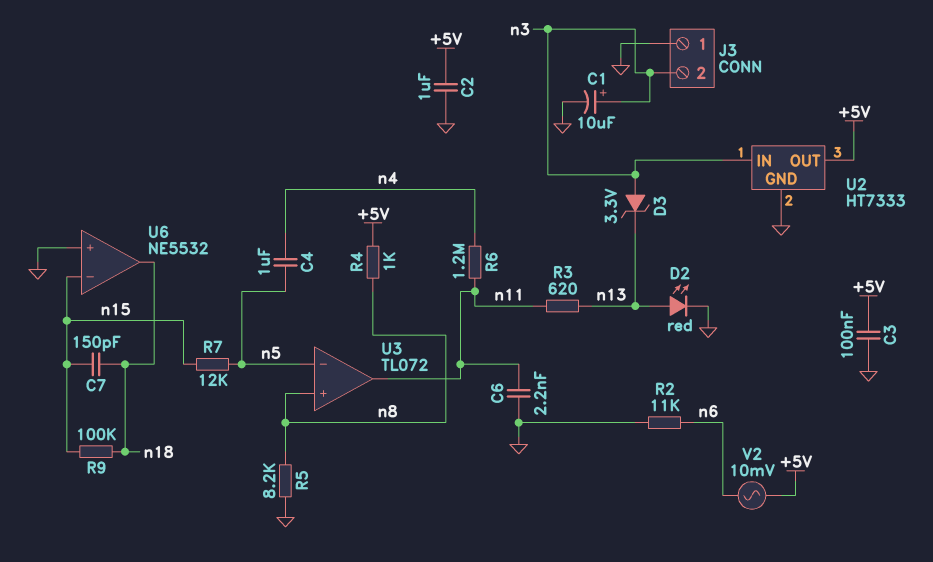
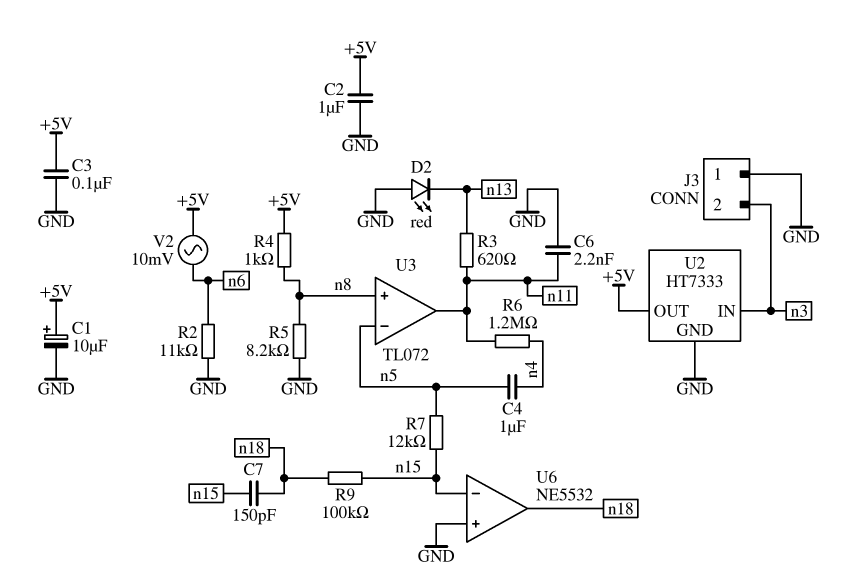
C1: 10uF (plus n3, minus GND) -> 10uF (plus +5V, minus GND)
D2: LED red (A n13, K GND) -> LED red (A GND, K n13)
D3: zener 3.3V (A n3, K n13) -> none

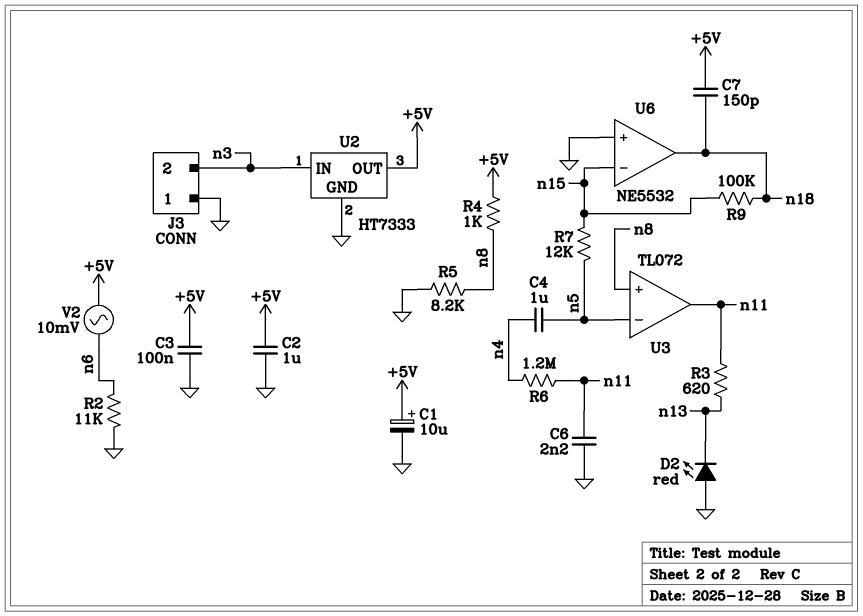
C7: 150pF (n15, n18) -> 150pF (+5V, n18)

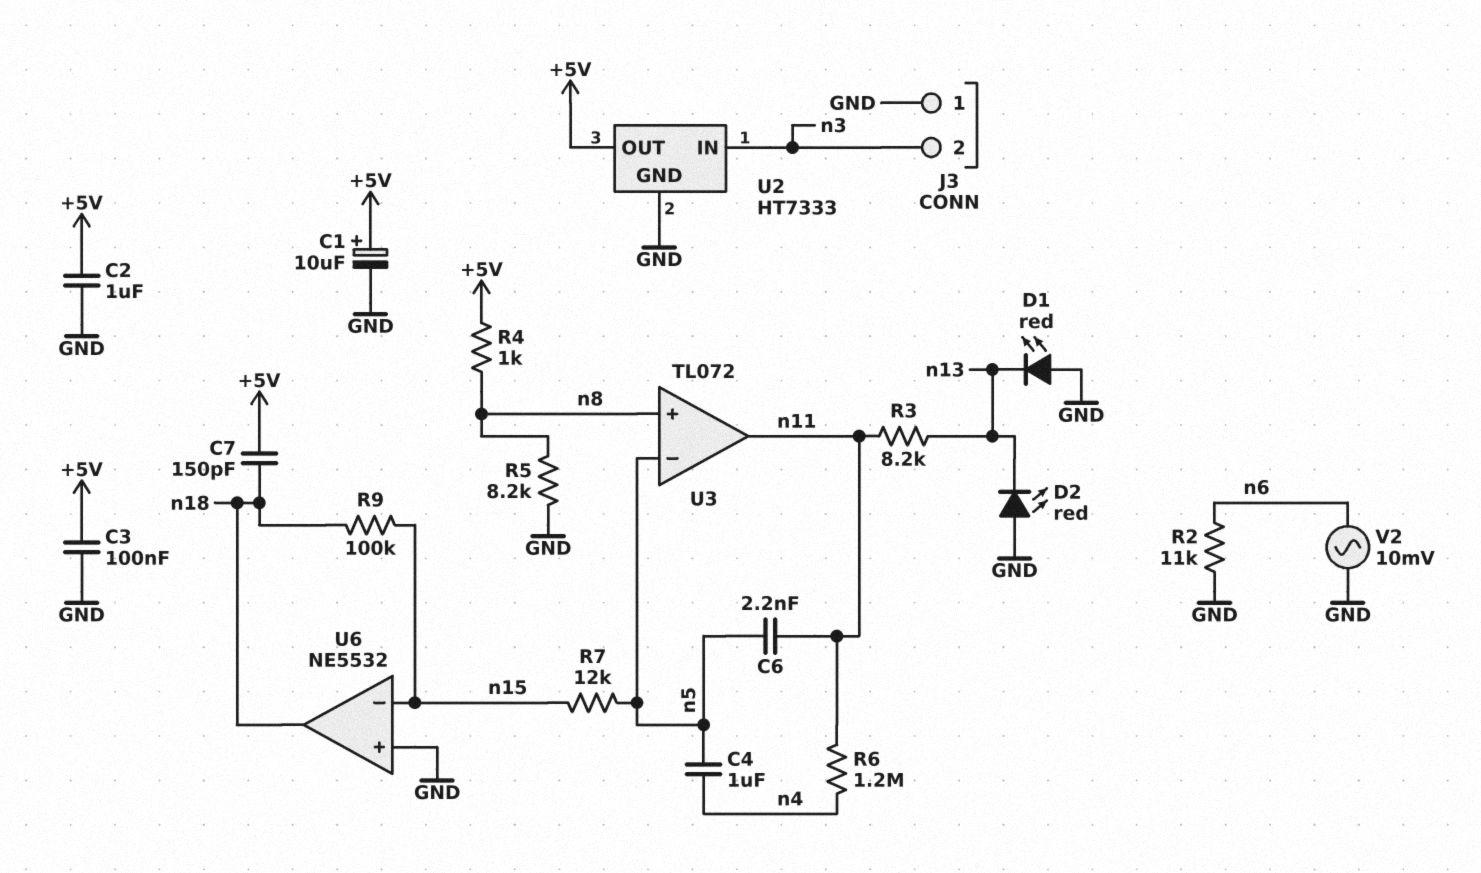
C6: 2.2nF (GND, n11) -> 2.2nF (n5, n11)
D1: none -> LED red (A GND, K n13)
R3: 620 (n11, n13) -> 8.2k (n11, n13)
V2: AC 10mV (+5V, n6) -> AC 10mV (GND, n6)

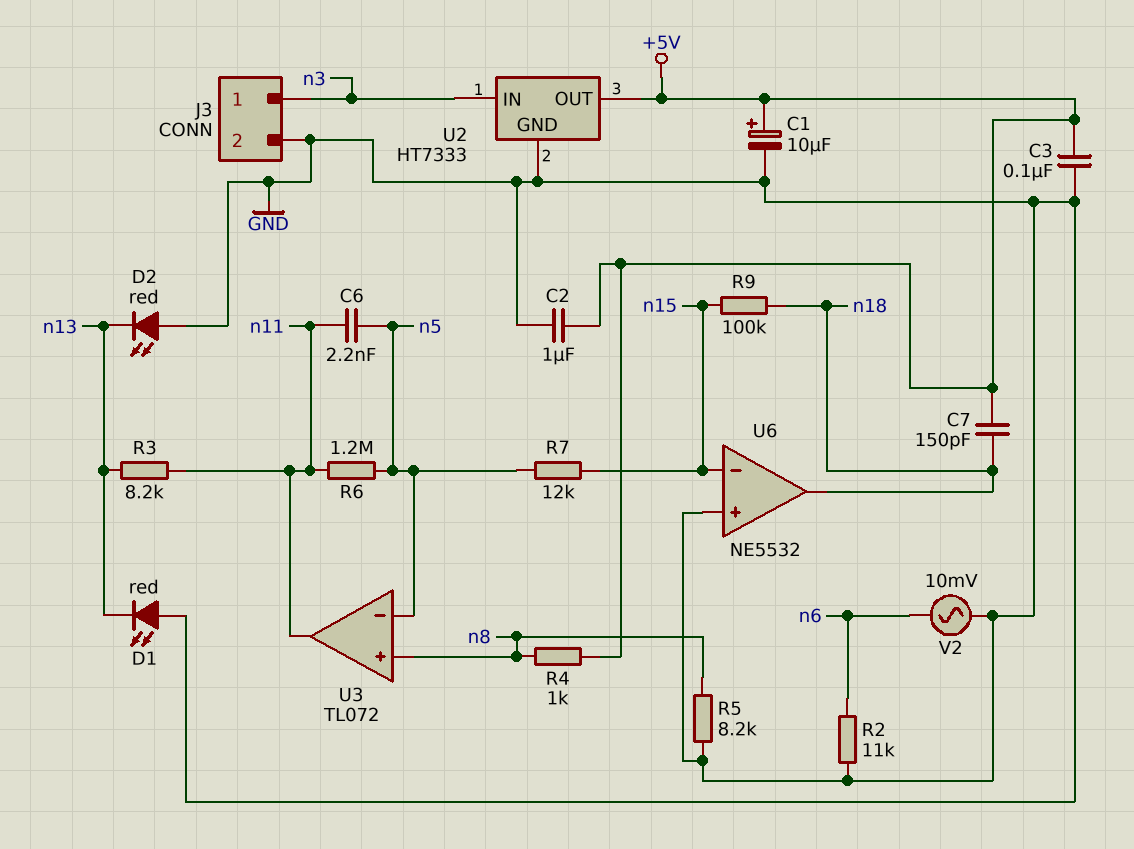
C4: 1uF (n4, n5) -> none
J3 pin 1: GND -> n3
J3 pin 2: n3 -> GND
R6: 1.2M (n4, n11) -> 1.2M (n5, n11)

